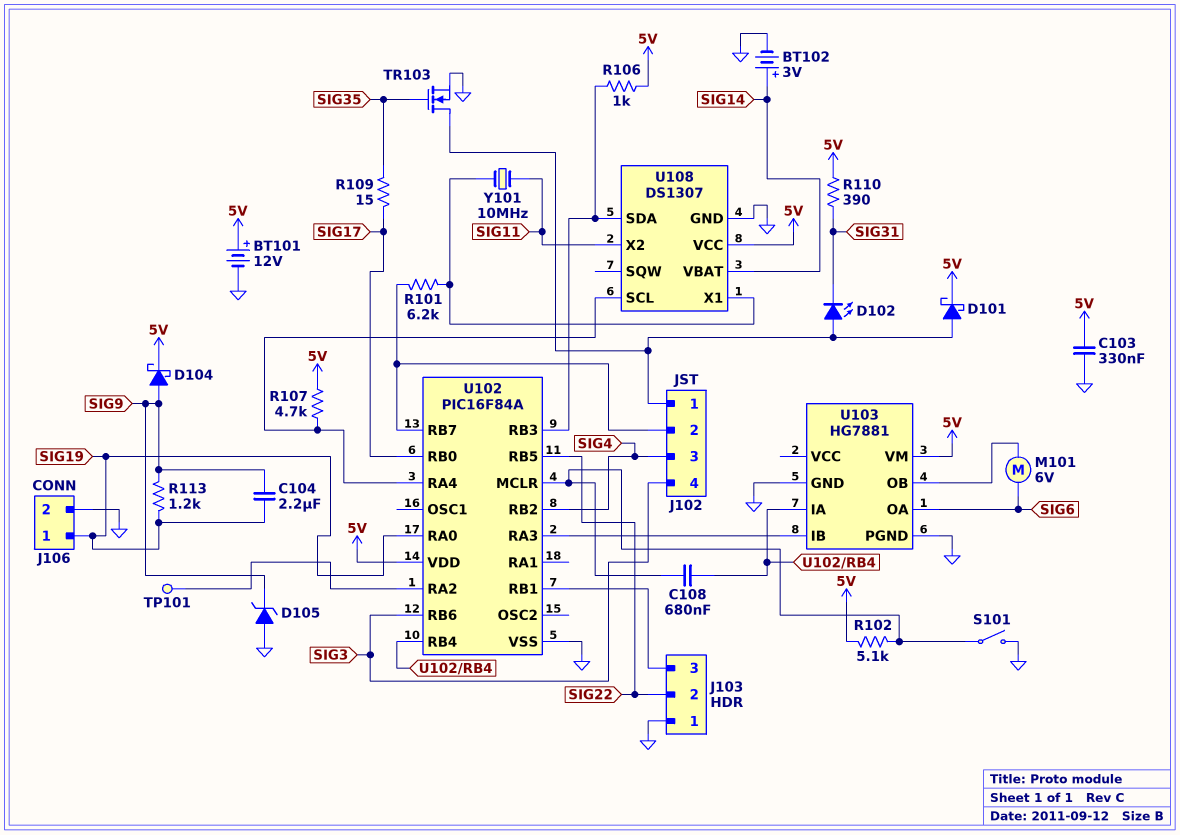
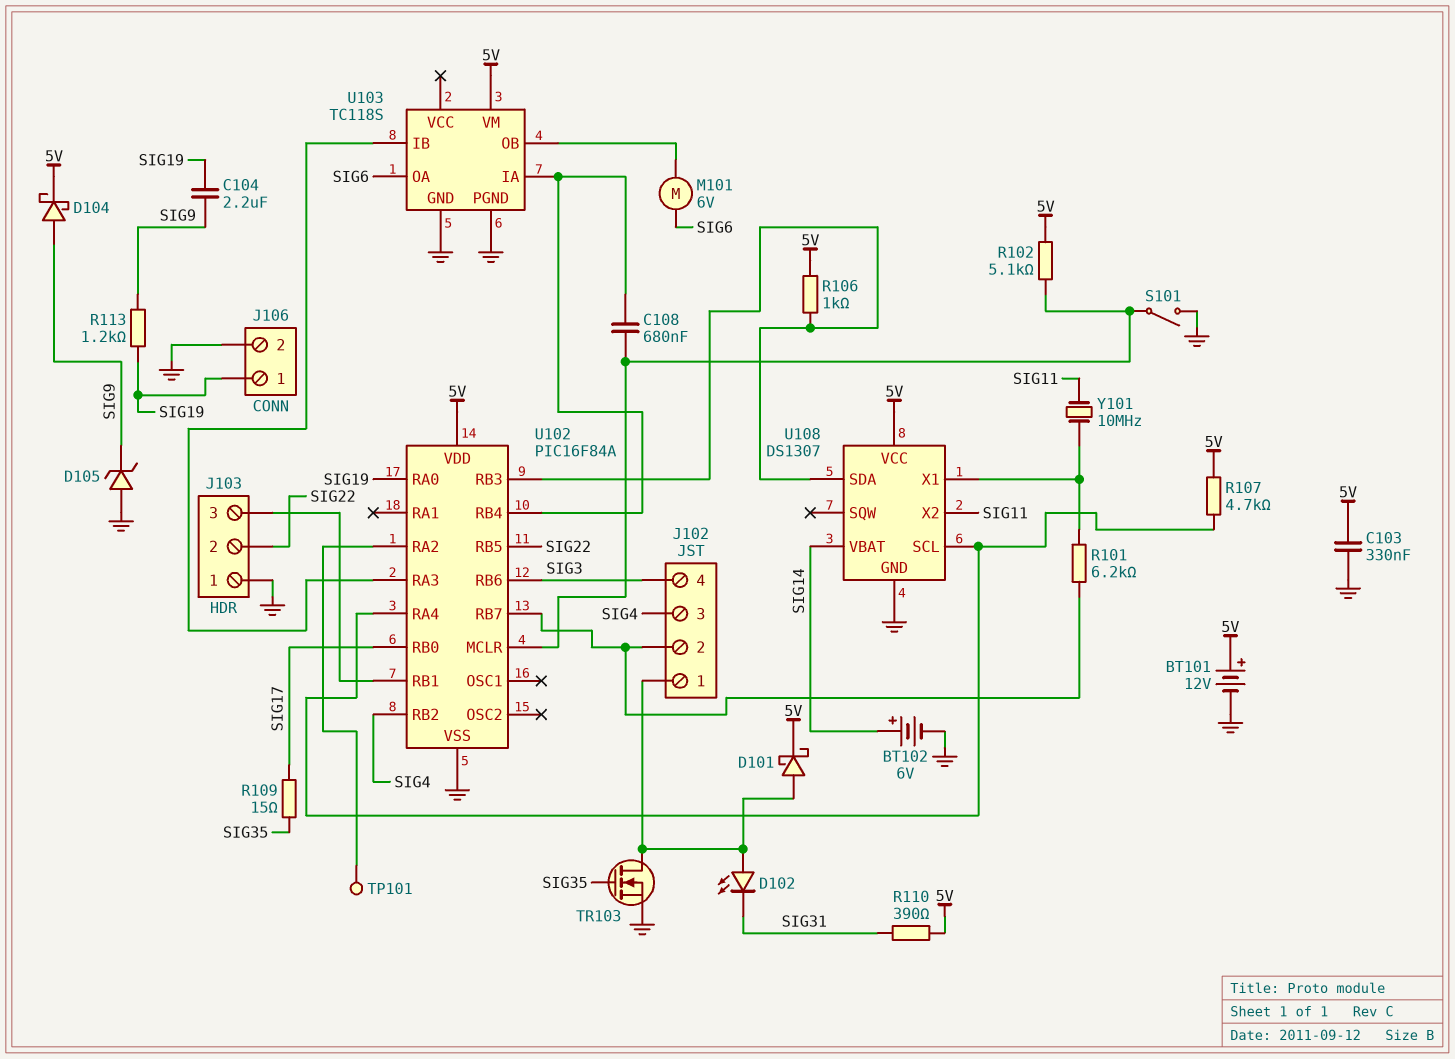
BT102: 3V (plus SIG14, minus GND) -> 6V (plus SIG14, minus GND)
U103: HG7881 -> TC118S

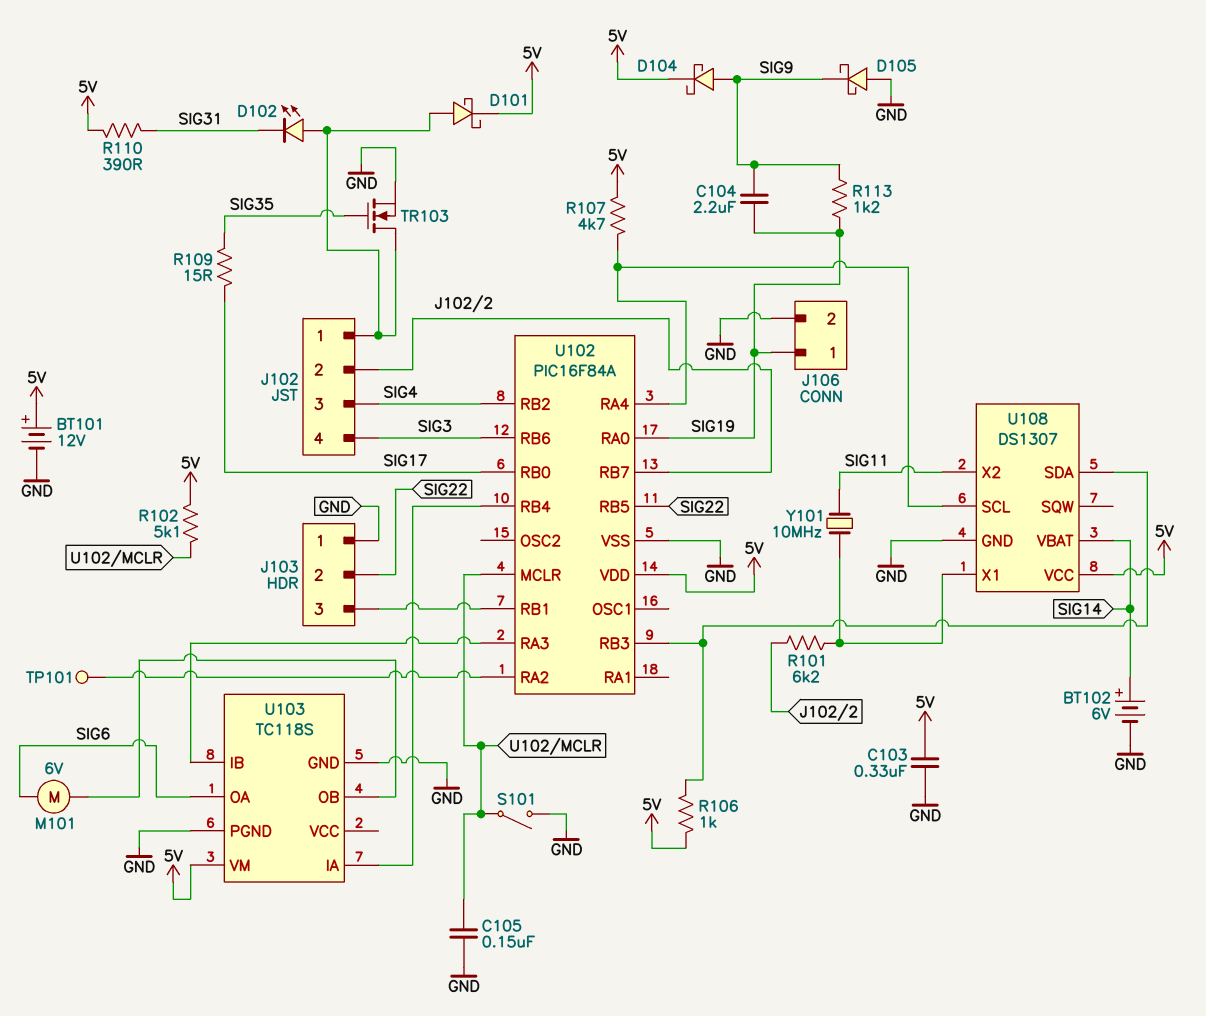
C105: none -> 150nF (GND, U102/MCLR)
C108: 680nF (U102/MCLR, U102/RB4) -> none
D105: zener (A GND, K SIG9) -> schottky (A GND, K SIG9)

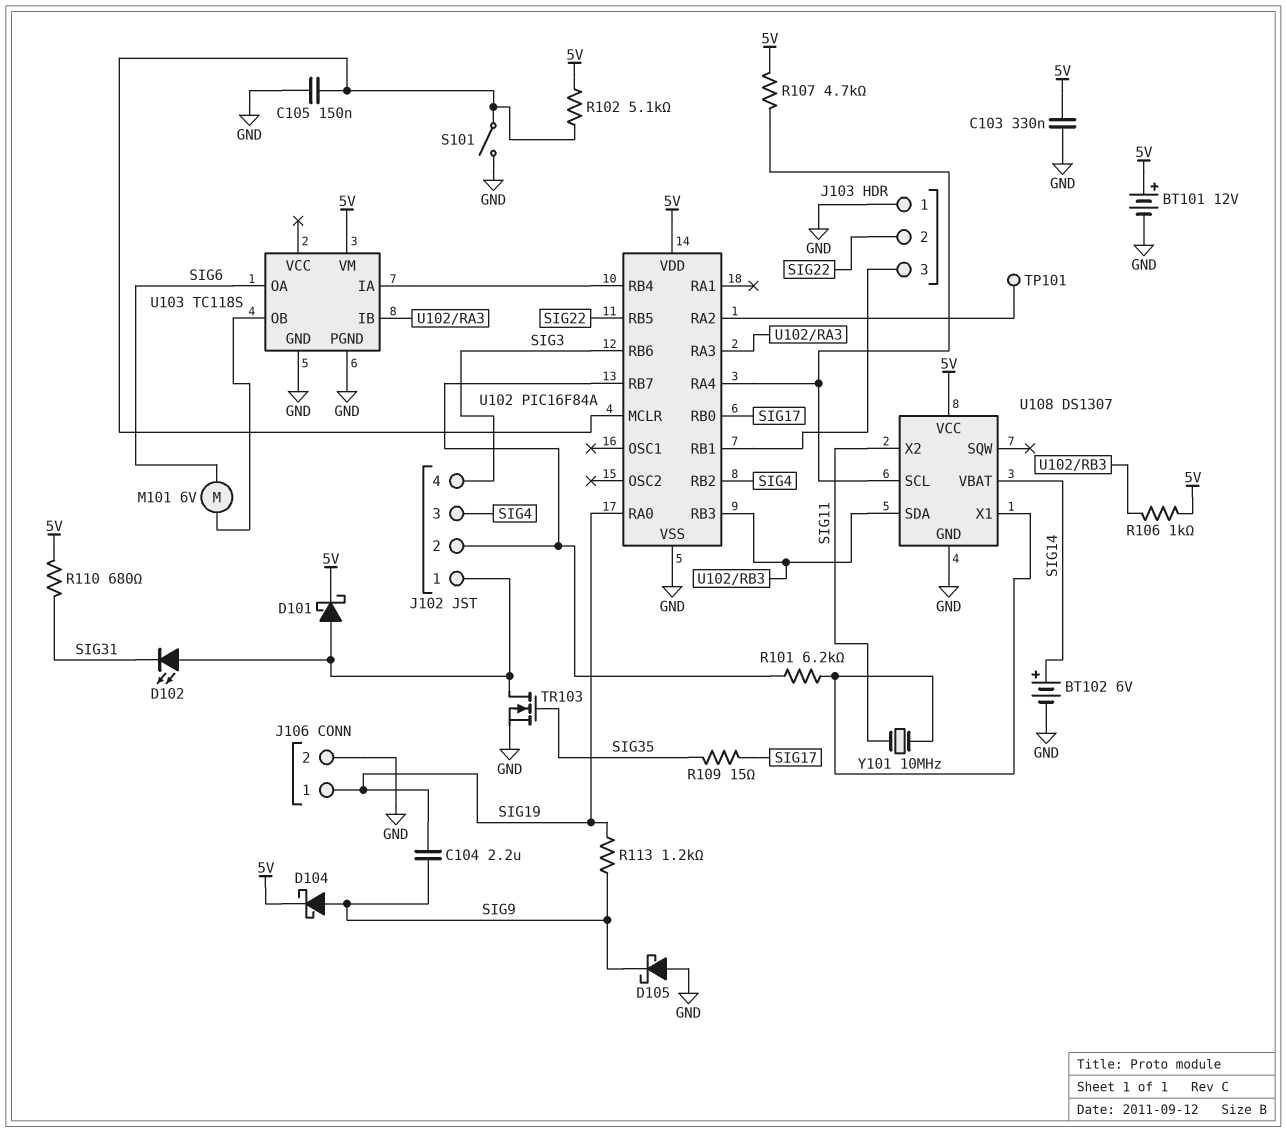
R110: 390 (5V, SIG31) -> 680 (5V, SIG31)

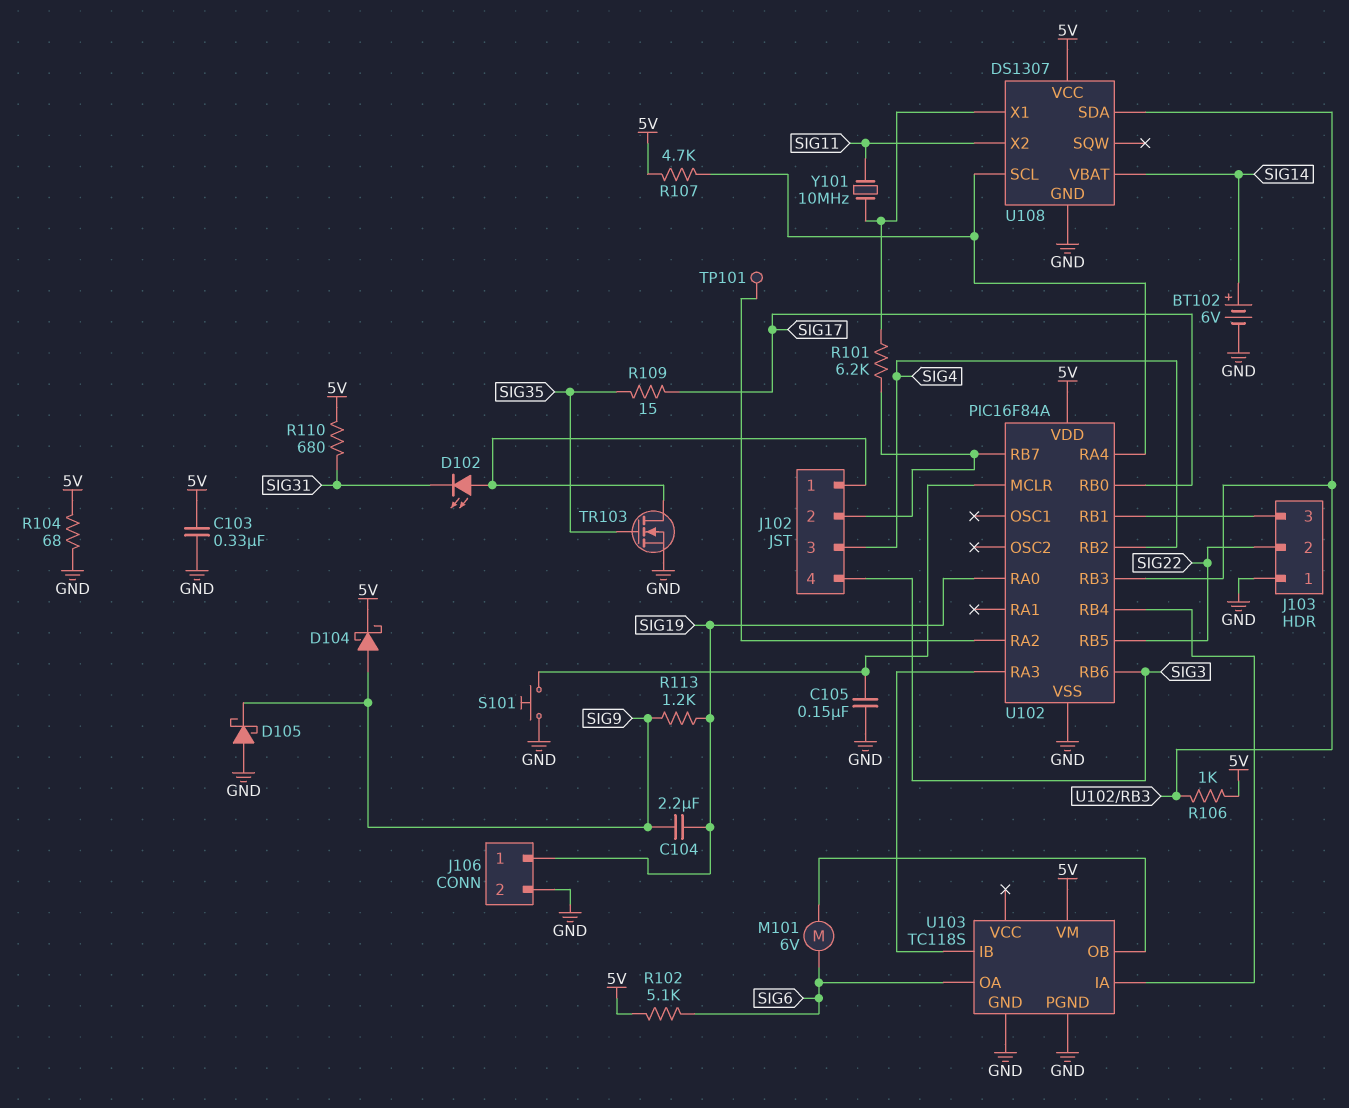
BT101: 12V (plus 5V, minus GND) -> none
D101: schottky (A J102/1, K 5V) -> none
R102: 5.1k (5V, U102/MCLR) -> 5.1k (5V, SIG6)
R104: none -> 68 (5V, GND)
S101: switch (GND, U102/MCLR) -> button (GND, U102/MCLR)

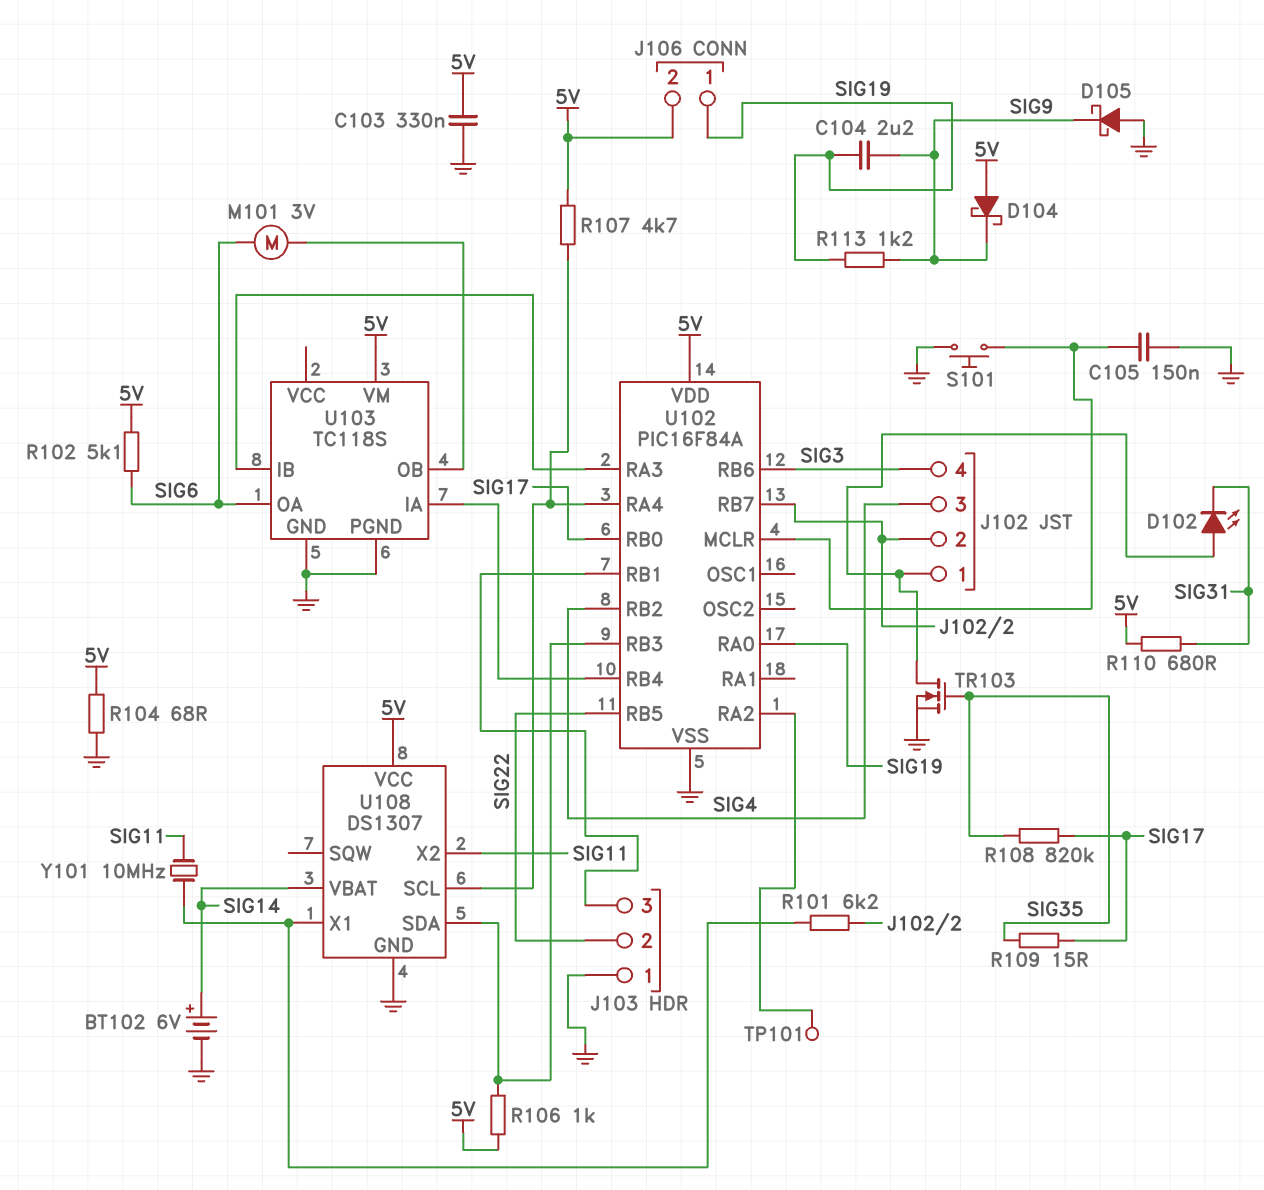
D104: schottky (A SIG9, K 5V) -> schottky (A 5V, K SIG9)
J106 pin 2: GND -> 5V
M101: motor 6V (SIG6, U103/OB) -> motor 3V (SIG6, U103/OB)
R108: none -> 820k (SIG17, SIG35)

